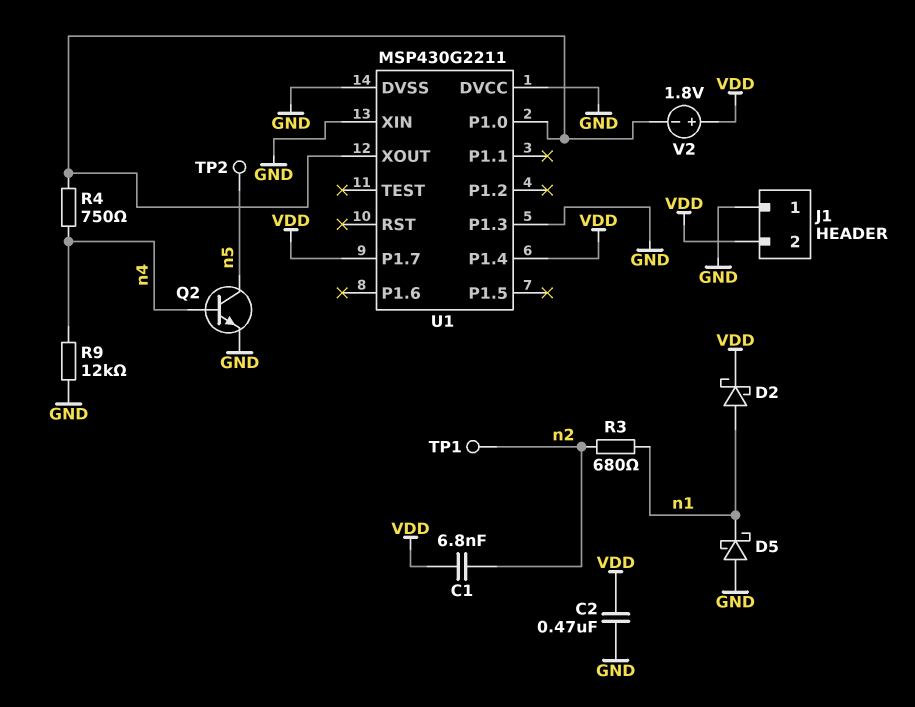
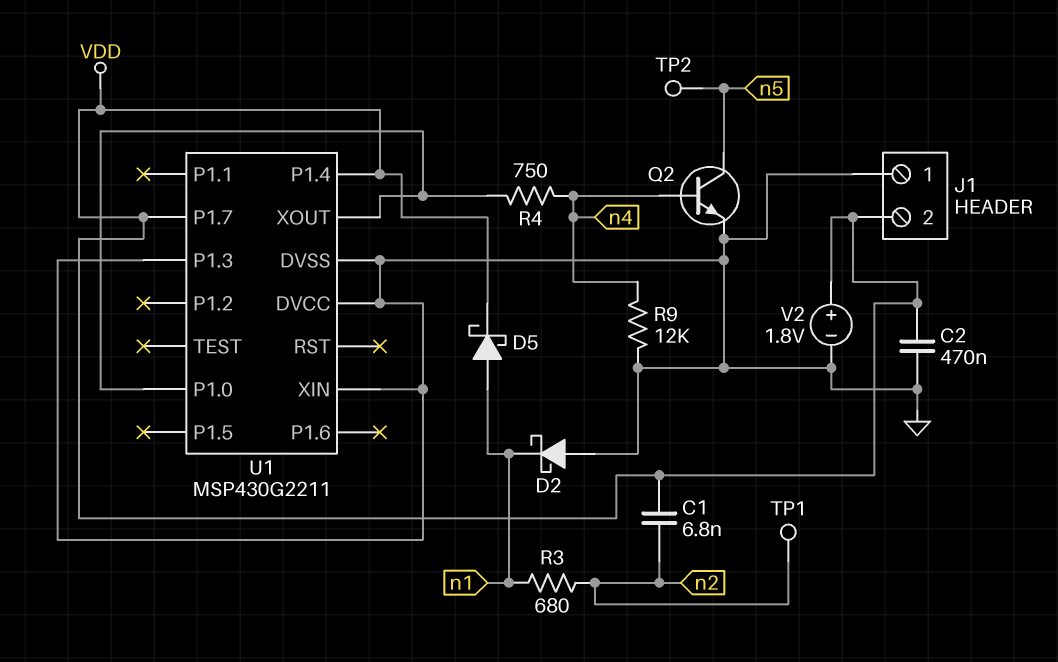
D2: schottky (A n1, K VDD) -> schottky (A GND, K n1)
D5: schottky (A GND, K n1) -> schottky (A n1, K VDD)
V2: 1.8V (plus VDD, minus U1/P1.0) -> 1.8V (plus VDD, minus GND)

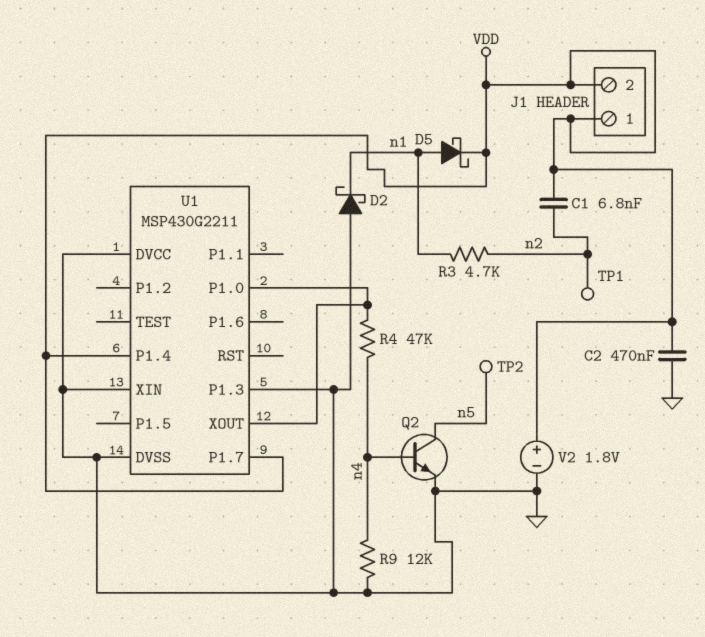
J1 pin 1: GND -> VDD
R3: 680 (n1, n2) -> 4.7k (n1, n2)
R4: 750 (U1/P1.0, n4) -> 47k (U1/P1.0, n4)

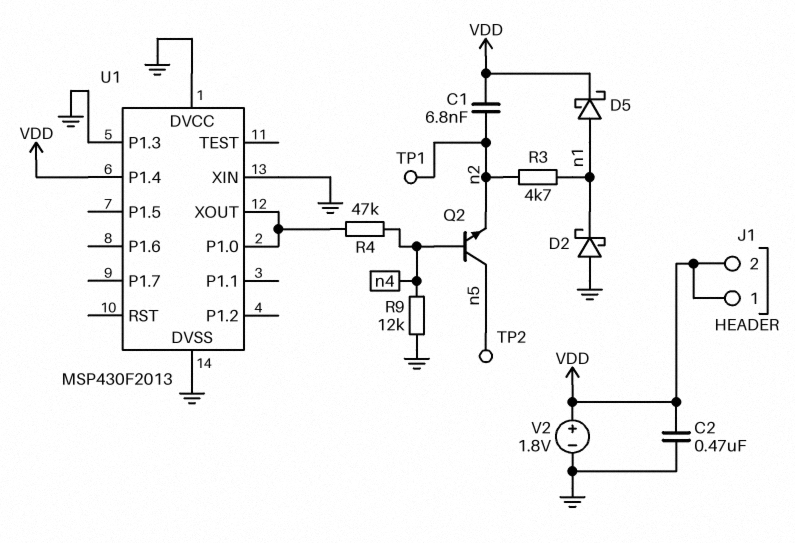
Q2: NPN (B n4, C n5, E GND) -> NPN (B n4, C n5, E n2)
U1: MSP430G2211 -> MSP430F2013
U1 pin P1.7: VDD -> none

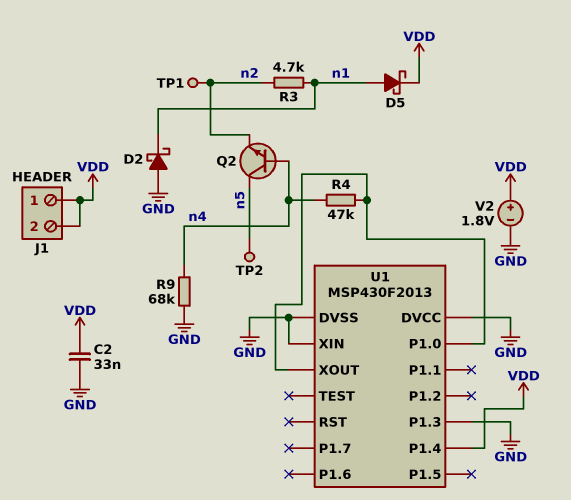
C1: 6.8nF (VDD, n2) -> none
C2: 470nF (GND, VDD) -> 33nF (GND, VDD)
R9: 12k (GND, n4) -> 68k (GND, n4)

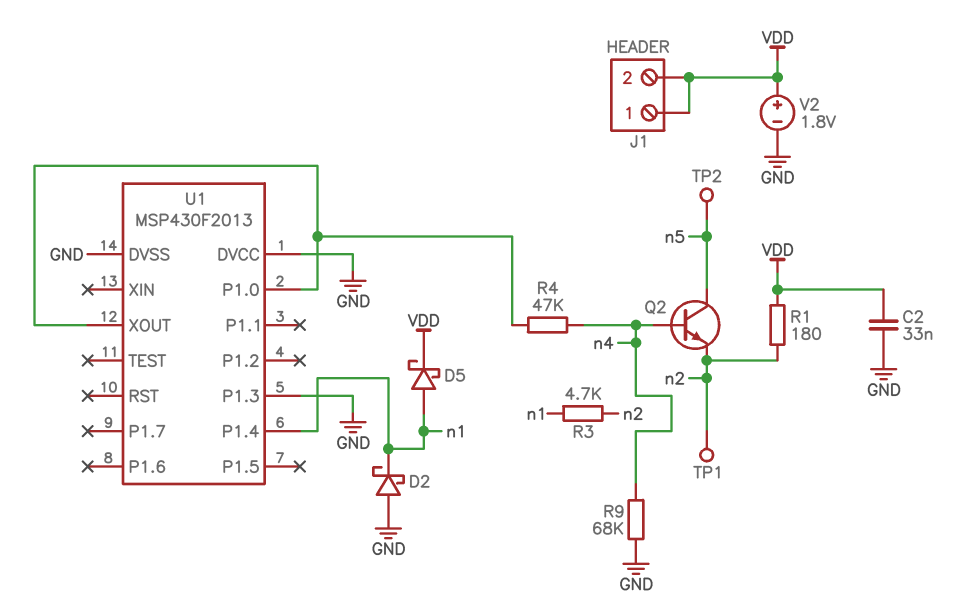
R1: none -> 180 (VDD, n2)
U1 pin P1.4: VDD -> n1
U1 pin XIN: GND -> none

